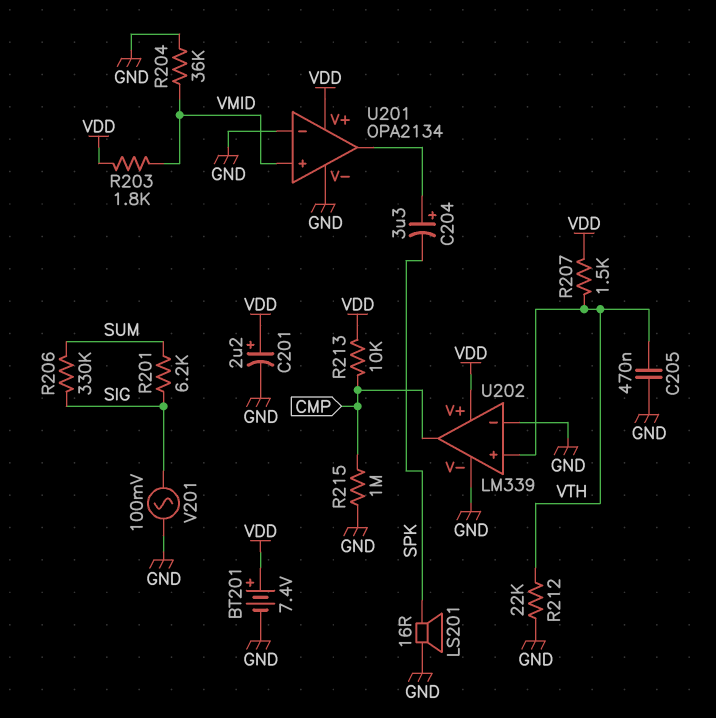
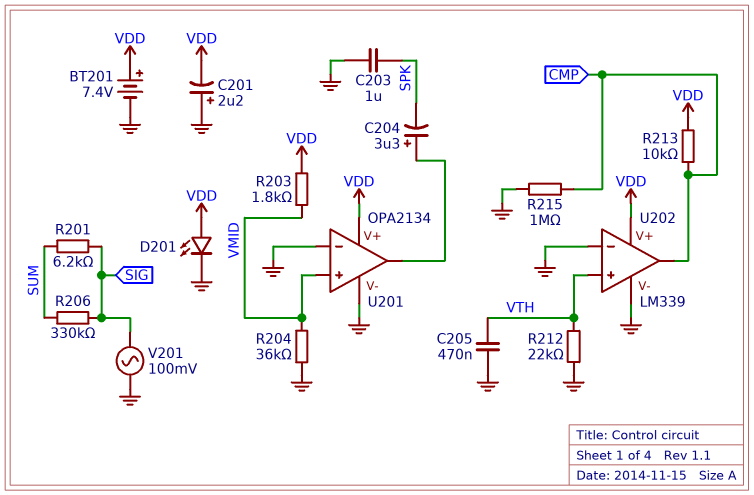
C201: 2.2uF (plus VDD, minus GND) -> 2.2uF (plus GND, minus VDD)
C203: none -> 1uF (GND, SPK)
D201: none -> LED (A VDD, K GND)
LS201: speaker 16R (GND, SPK) -> none
R207: 1.5k (VDD, VTH) -> none

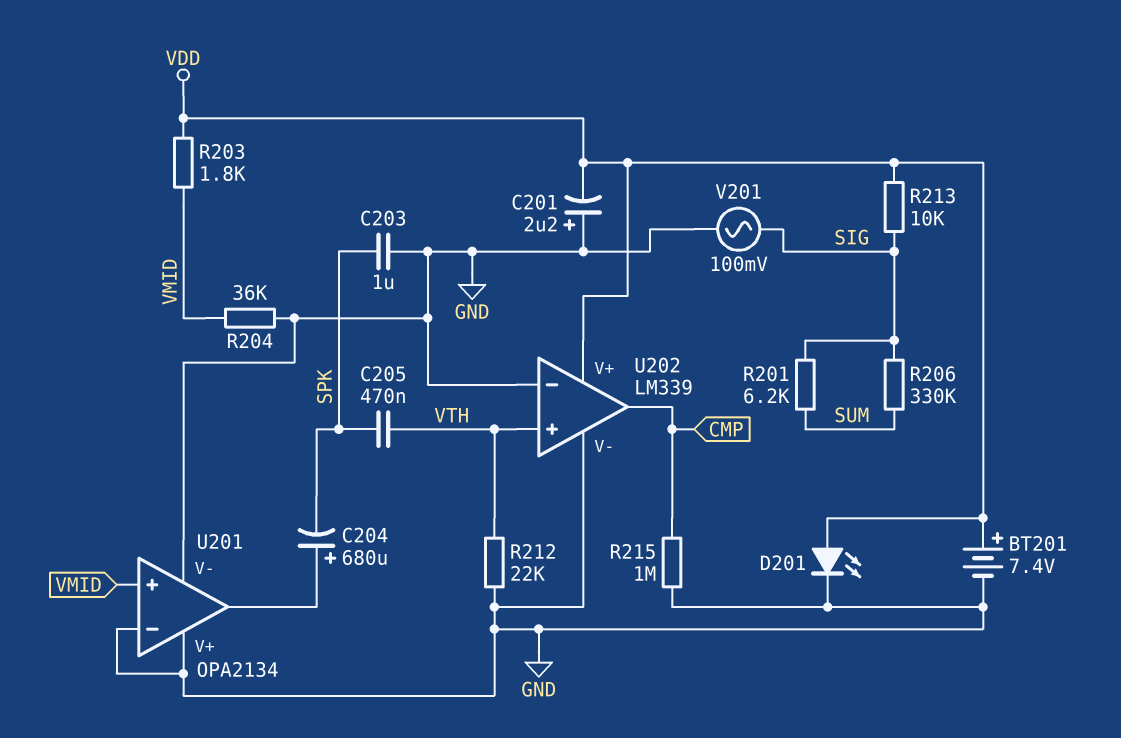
C204: 3.3uF (plus U201/out, minus SPK) -> 680uF (plus U201/out, minus SPK)
C205: 470nF (GND, VTH) -> 470nF (SPK, VTH)
R213: 10k (CMP, VDD) -> 10k (SIG, VDD)
U201 pin V+: VDD -> GND

